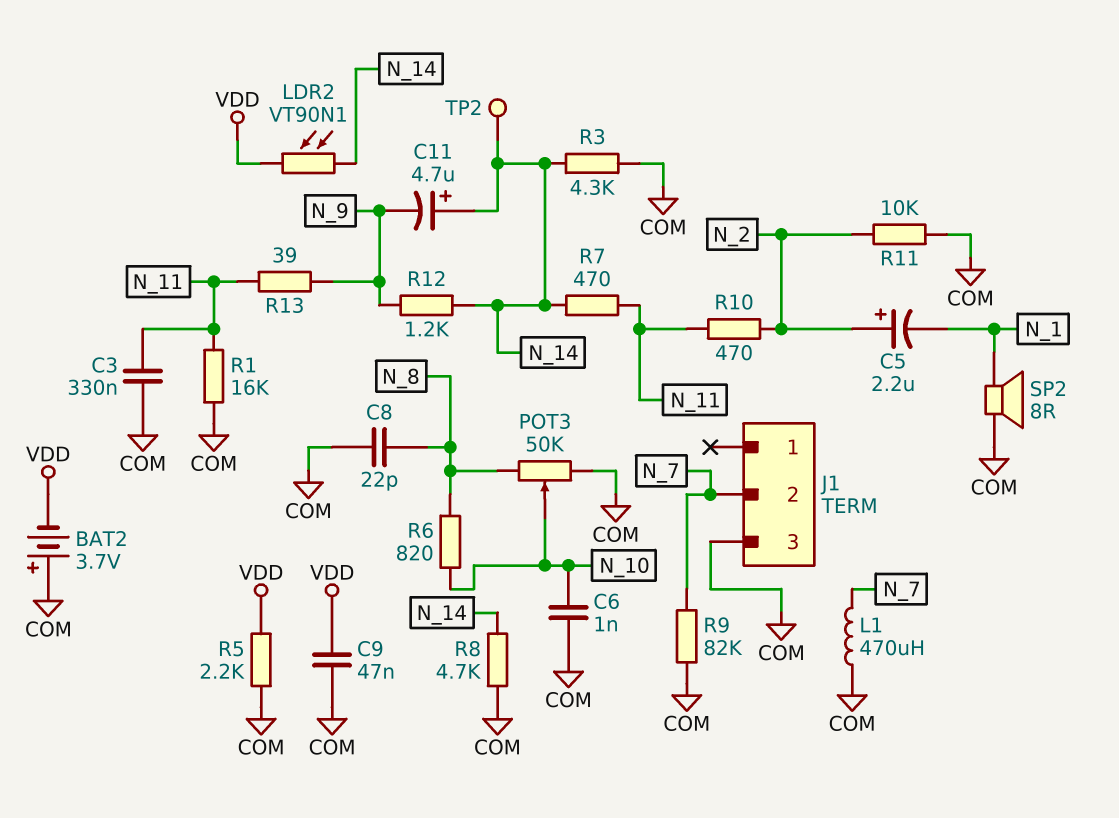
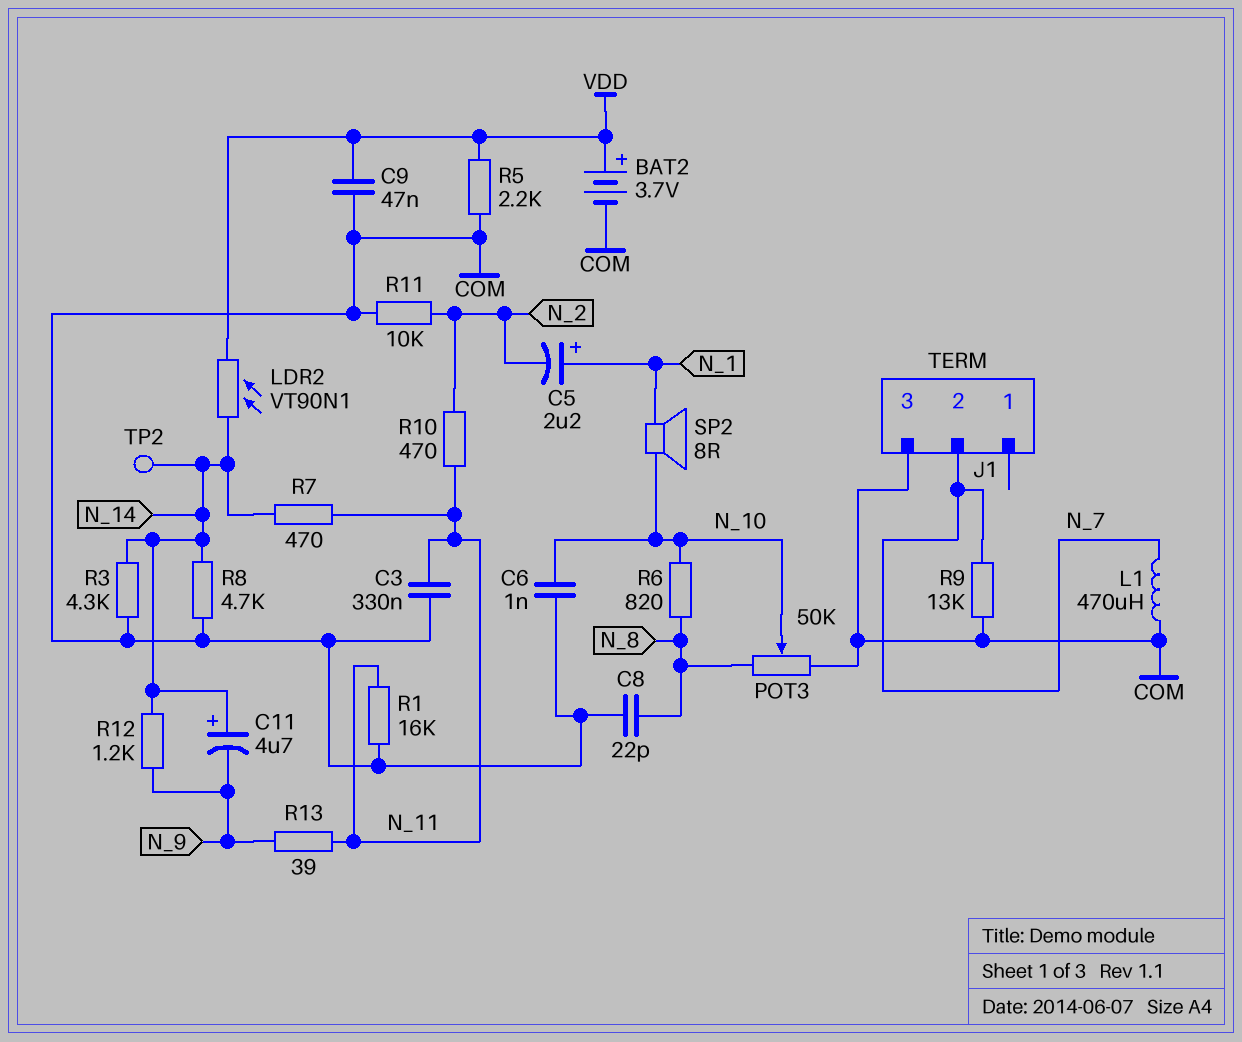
BAT2: 3.7V (plus COM, minus VDD) -> 3.7V (plus VDD, minus COM)
C5: 2.2uF (plus N_2, minus N_1) -> 2.2uF (plus N_1, minus N_2)
R9: 82k (COM, N_7) -> 13k (COM, N_7)
SP2: speaker 8R (COM, N_1) -> speaker 8R (N_1, N_10)

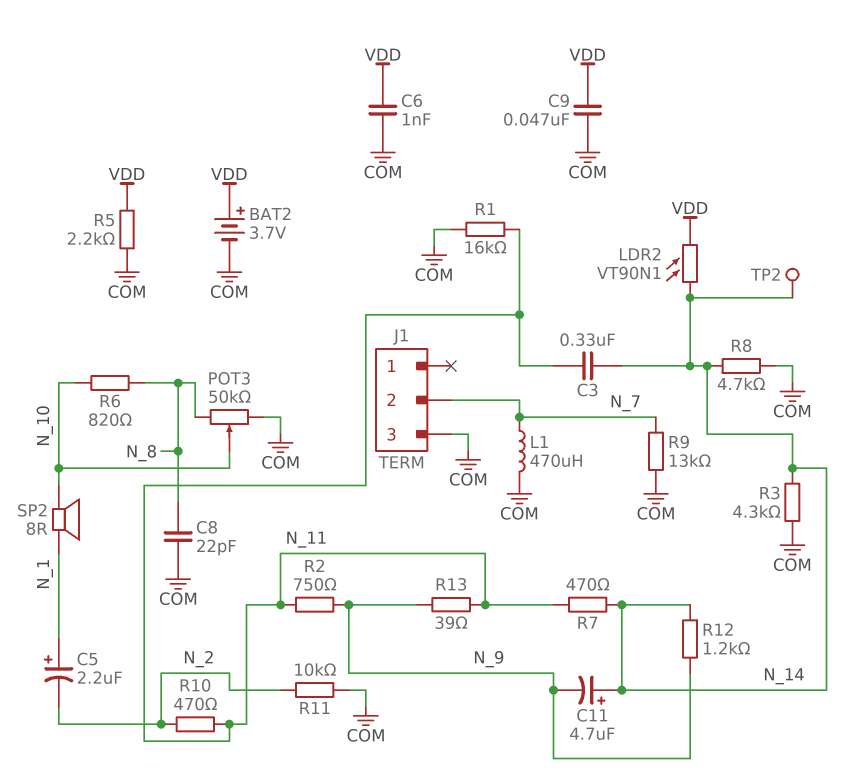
C3: 330nF (COM, N_11) -> 330nF (N_11, N_14)
C6: 1nF (COM, N_10) -> 1nF (COM, VDD)
R2: none -> 750 (N_9, N_11)

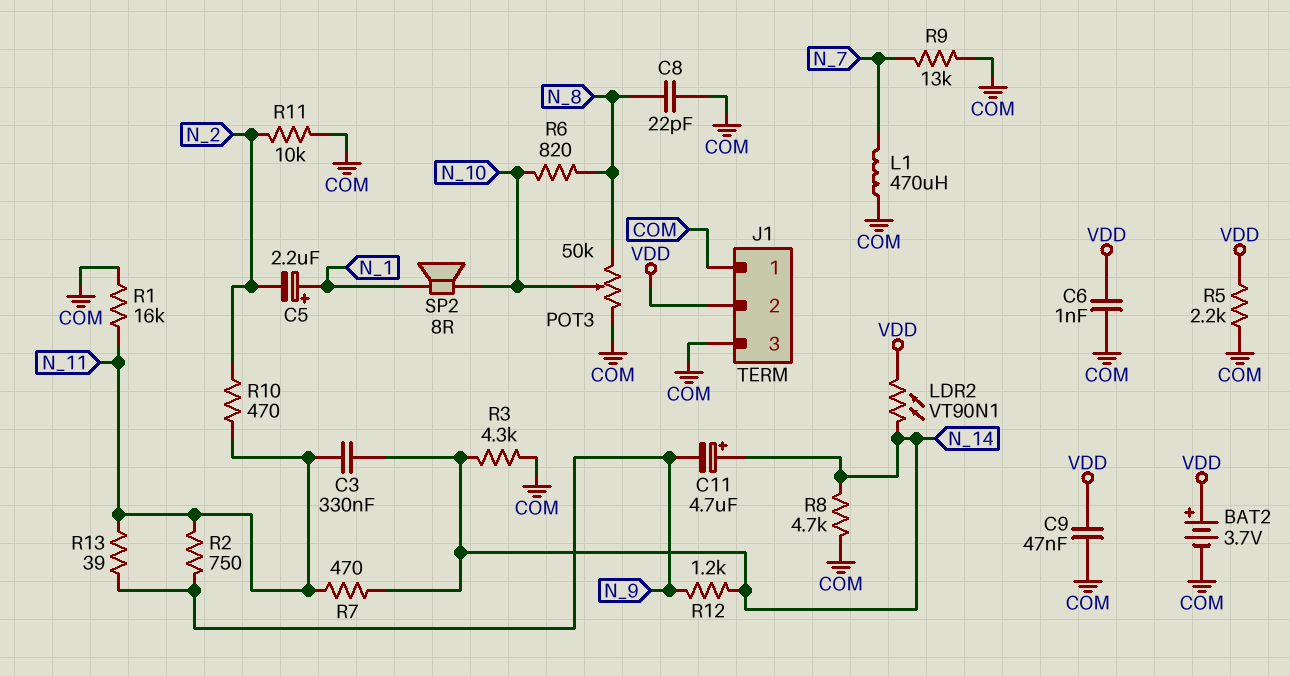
J1 pin 1: none -> COM
J1 pin 2: N_7 -> VDD
TP2: test point (N_14) -> none

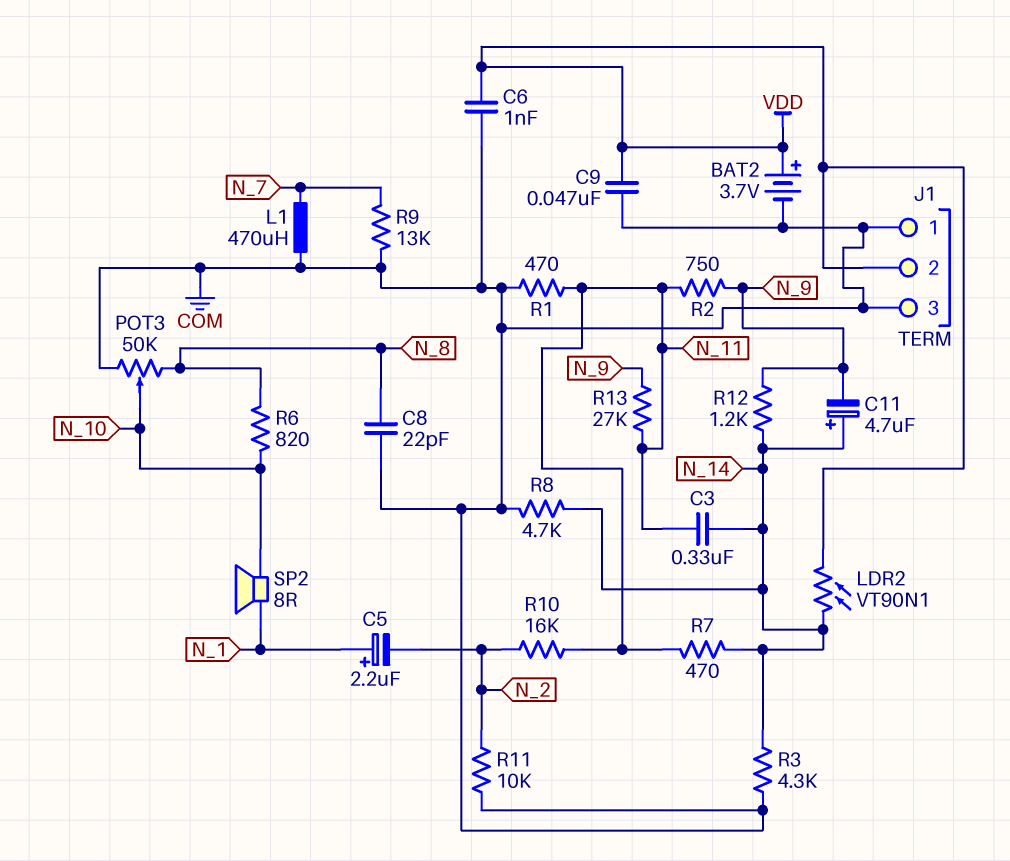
R1: 16k (COM, N_11) -> 470 (COM, N_11)
R5: 2.2k (COM, VDD) -> none
R10: 470 (N_2, N_11) -> 16k (N_2, N_11)
R13: 39 (N_9, N_11) -> 27k (N_9, N_11)

